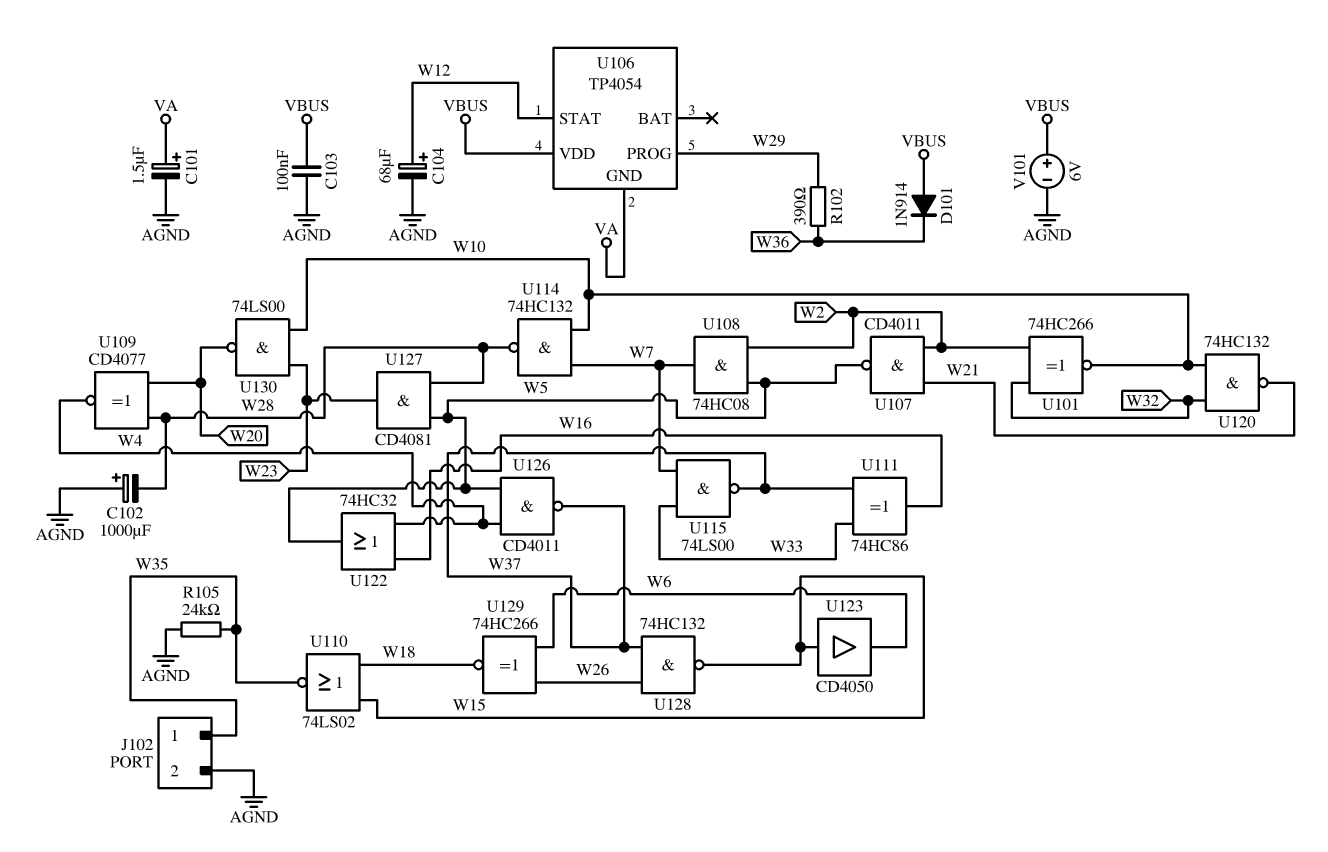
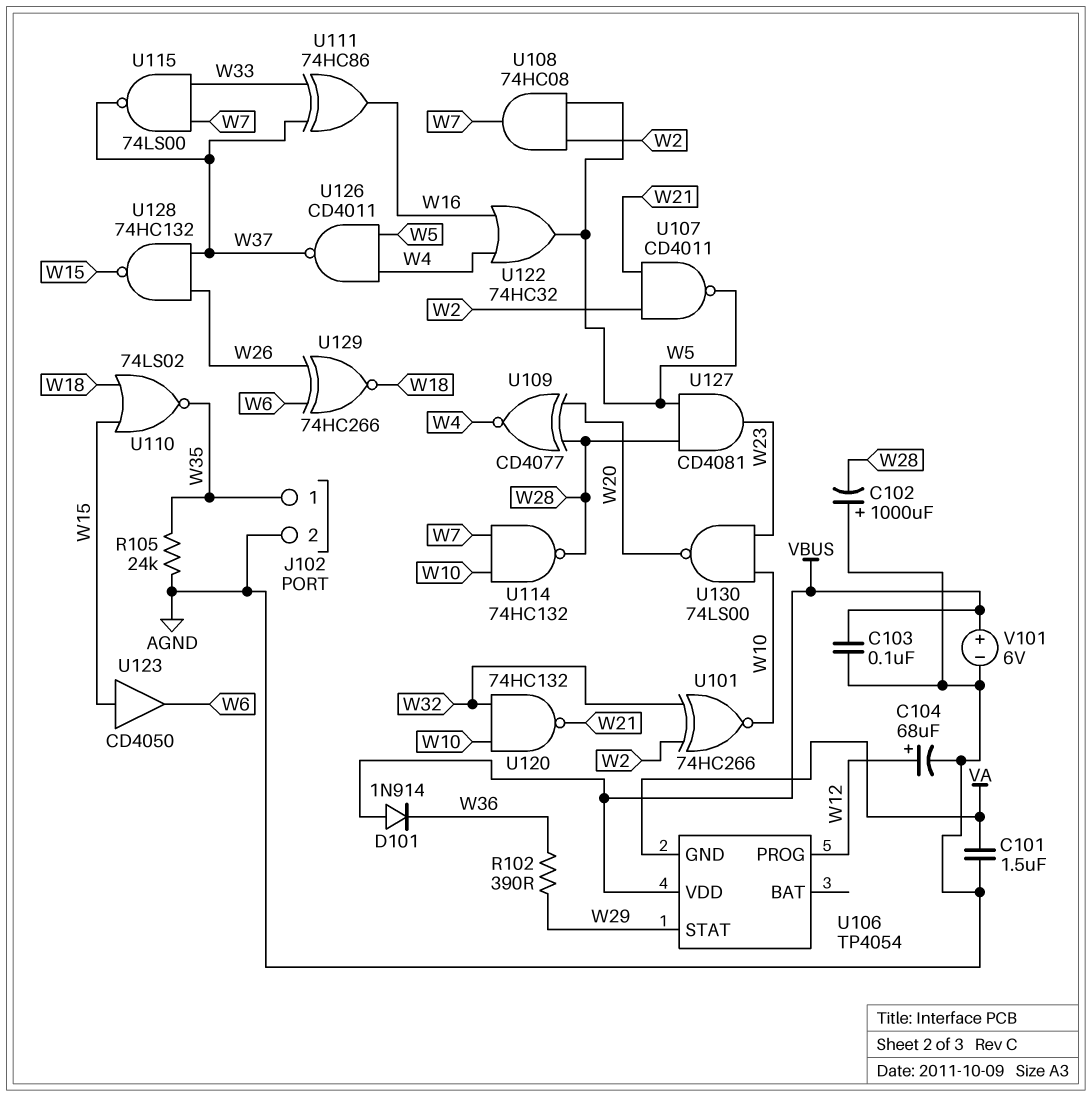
C101: 1.5uF (plus VA, minus AGND) -> 1.5uF (AGND, VA)
U106 pin PROG: W29 -> W12
U106 pin STAT: W12 -> W29

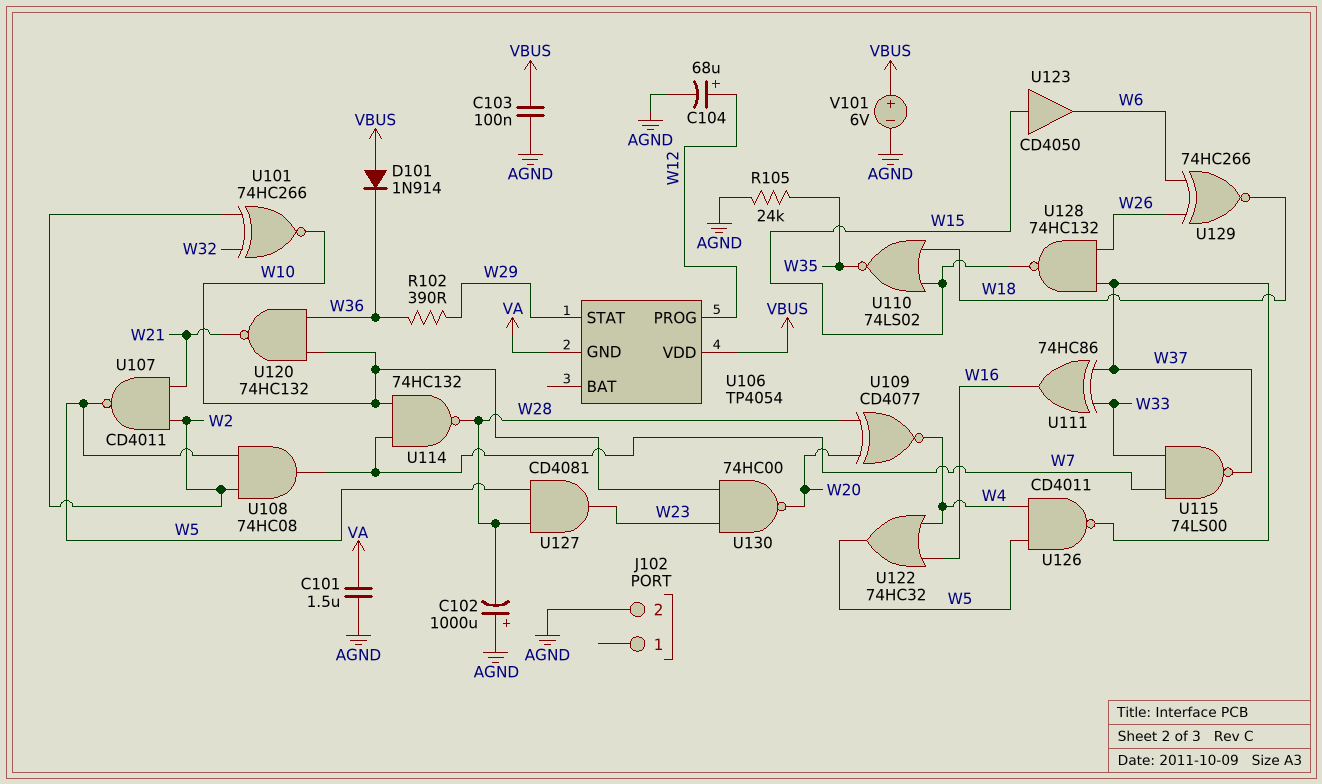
J102 pin 1: W35 -> none
U120: NAND 74HC132 (in W10, in W32, out W21) -> NAND 74HC132 (in W10, in W36, out W21)
U130: NAND 74LS00 (in W10, in W23, out W20) -> NAND 74HC00 (in W10, in W23, out W20)

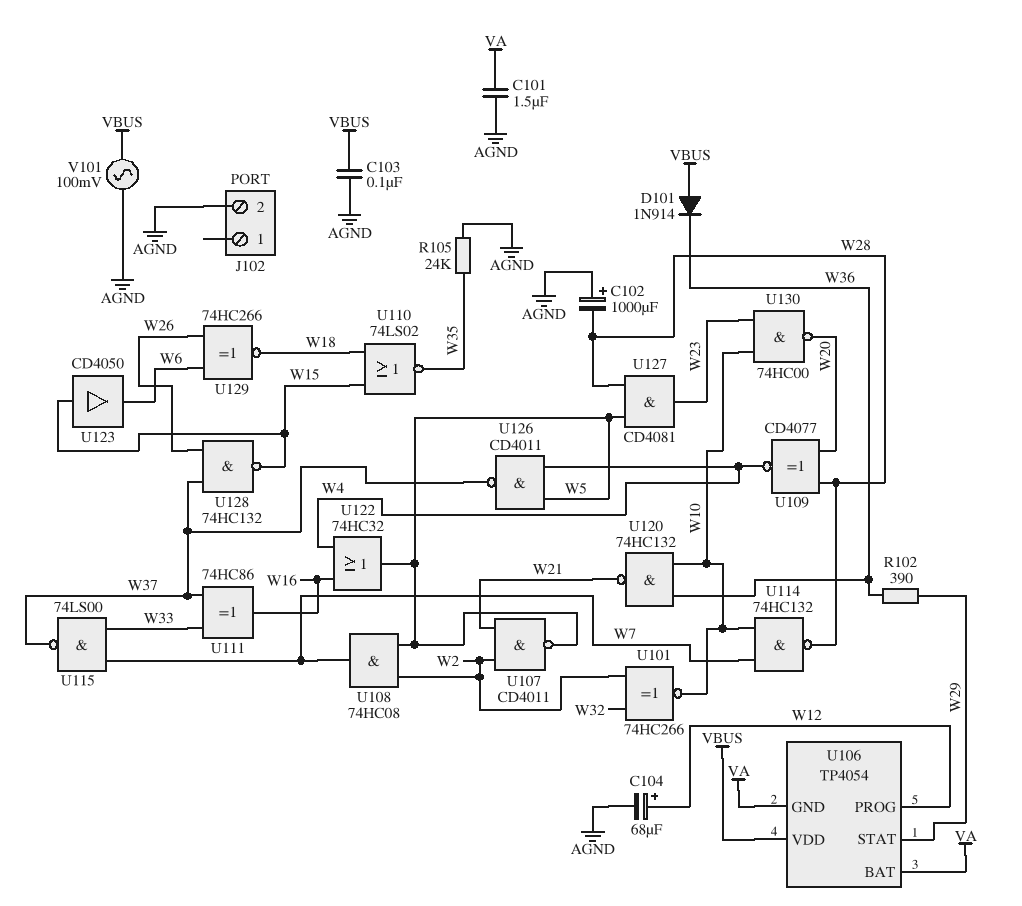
U106 pin BAT: none -> VA
V101: 6V (plus VBUS, minus AGND) -> AC 100mV (AGND, VBUS)

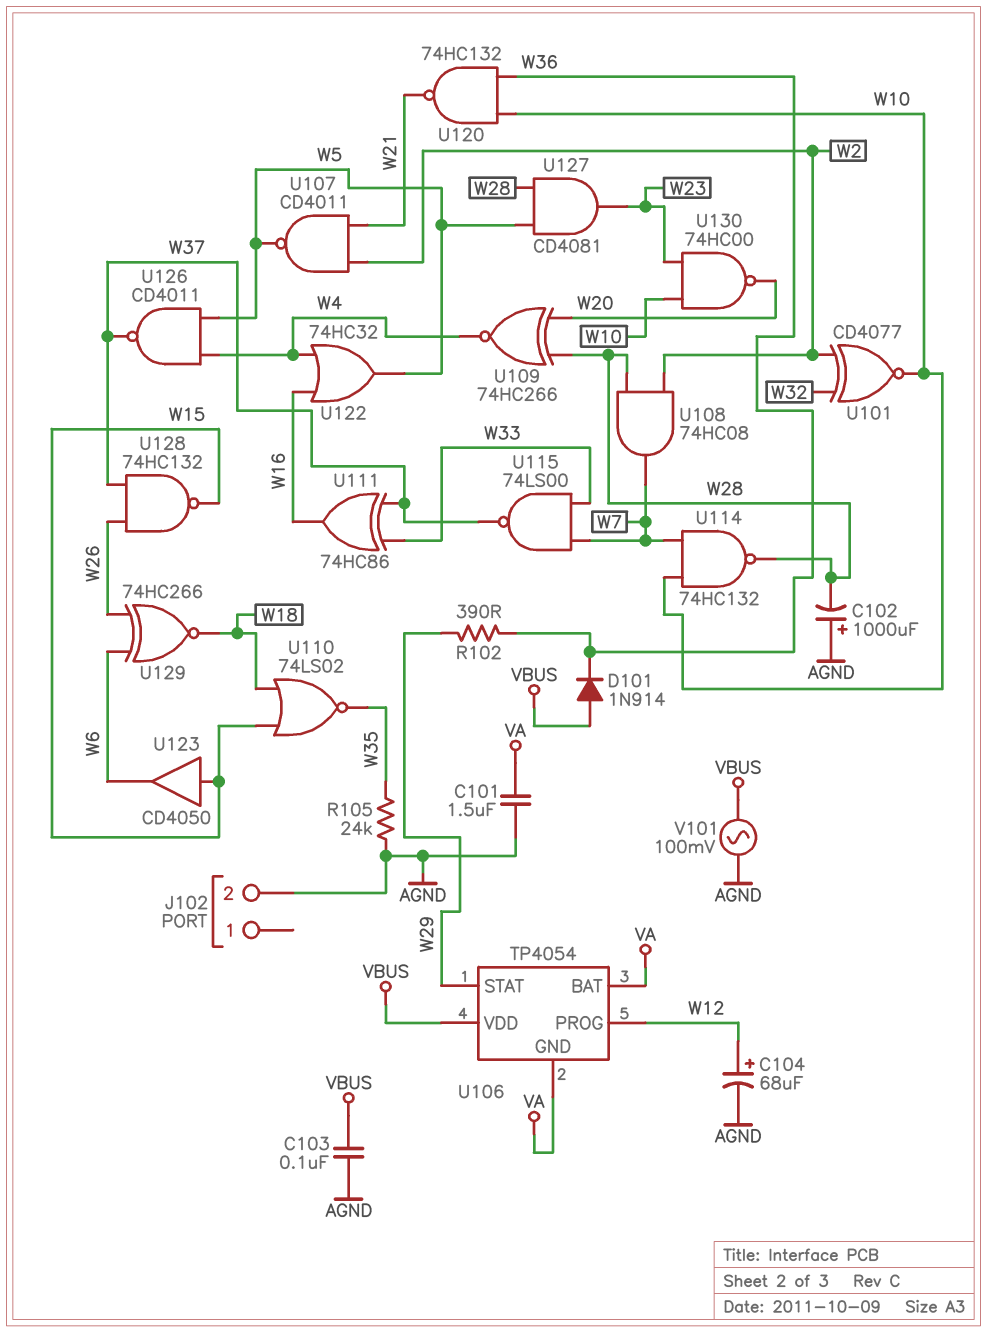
U101: XNOR 74HC266 (in W2, in W32, out W10) -> XNOR CD4077 (in W2, in W32, out W10)
U108: AND 74HC08 (in W2, in W5, out W7) -> AND 74HC08 (in W2, in W28, out W7)
U109: XNOR CD4077 (in W20, in W28, out W4) -> XNOR 74HC266 (in W20, in W28, out W4)

